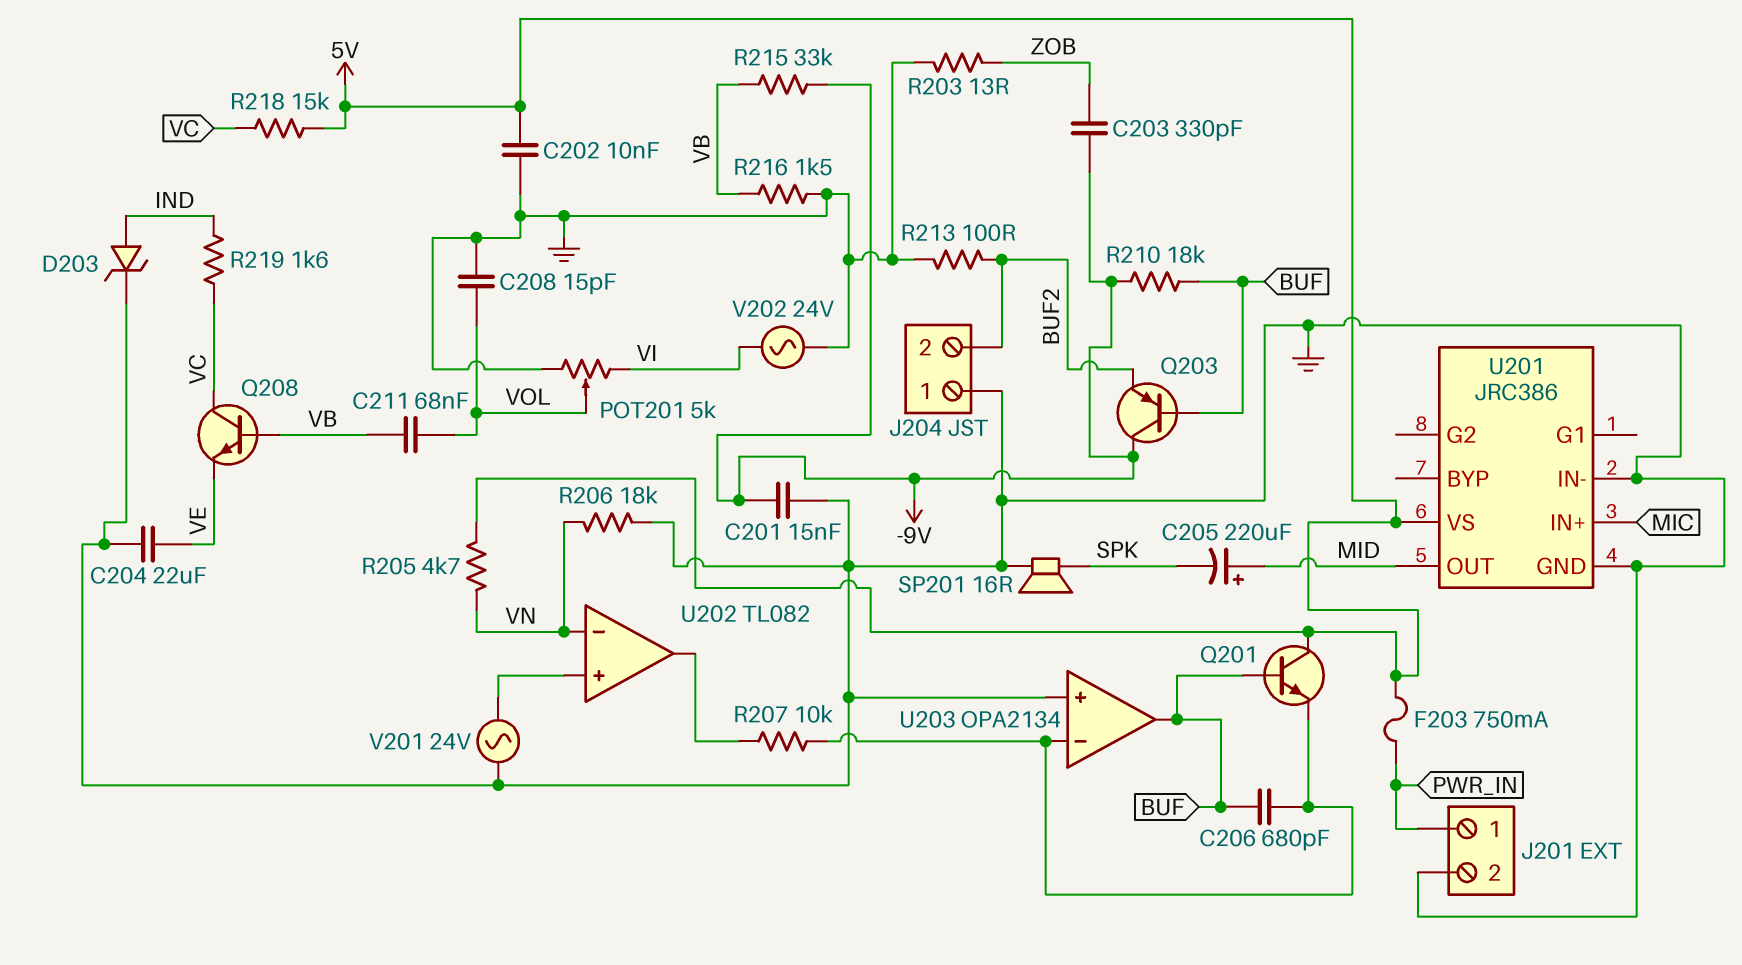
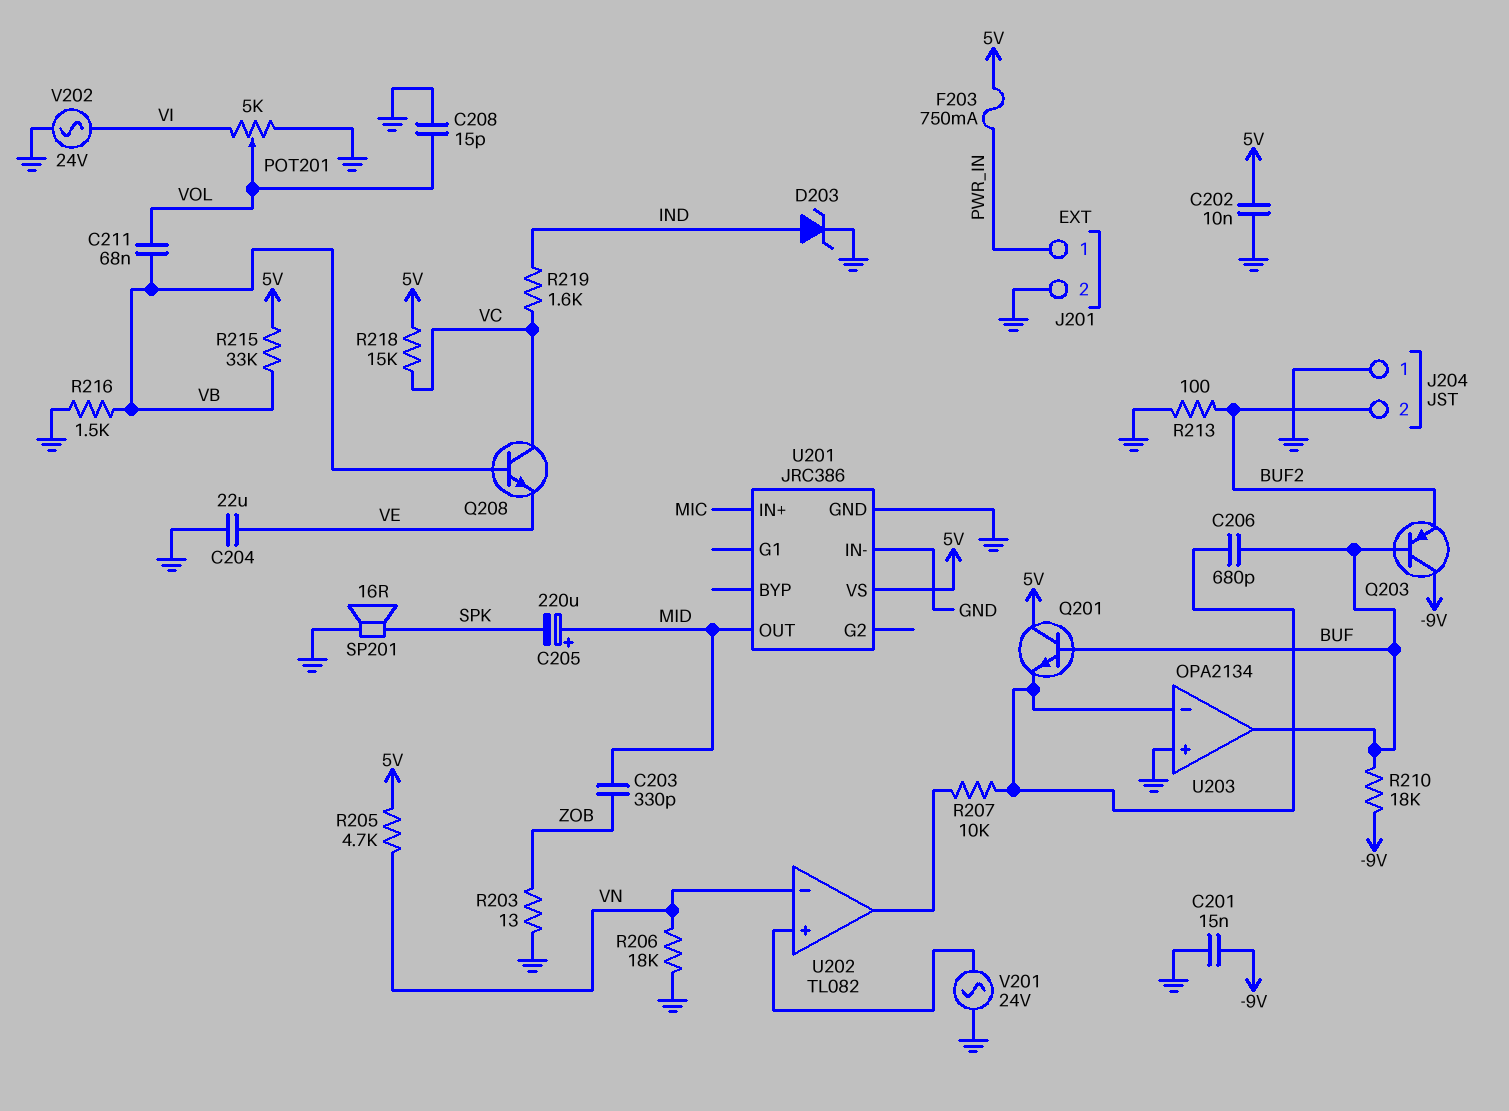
C203: 330pF (-9V, ZOB) -> 330pF (MID, ZOB)
R215: 33k (-9V, VB) -> 33k (5V, VB)

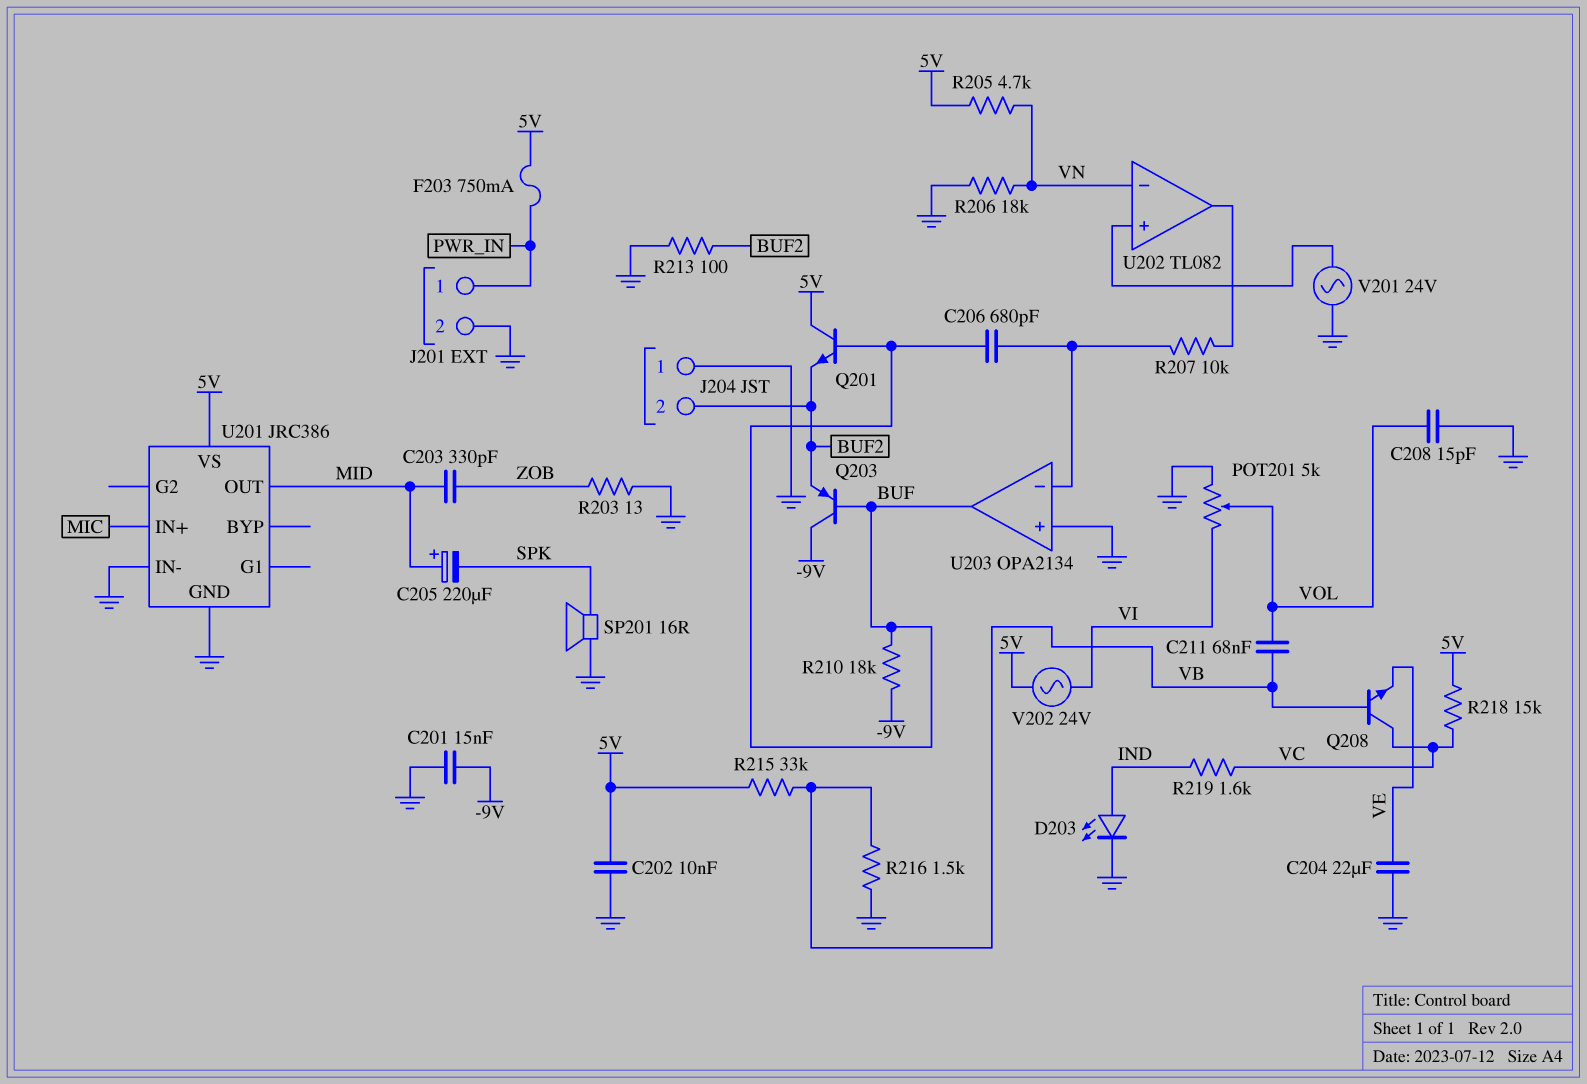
D203: zener (A IND, K GND) -> LED (A IND, K GND)
Q201: NPN (B BUF, C 5V, E U203/in-) -> NPN (B BUF, C 5V, E BUF2)
V202: AC 24V (GND, VI) -> AC 24V (5V, VI)

